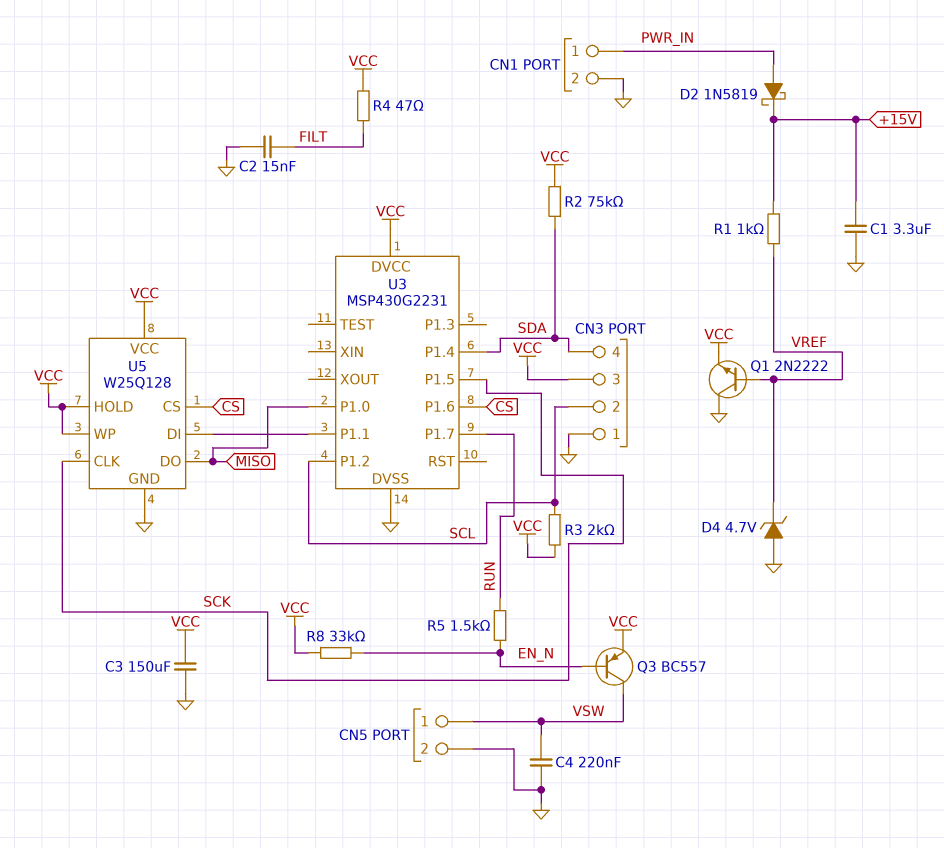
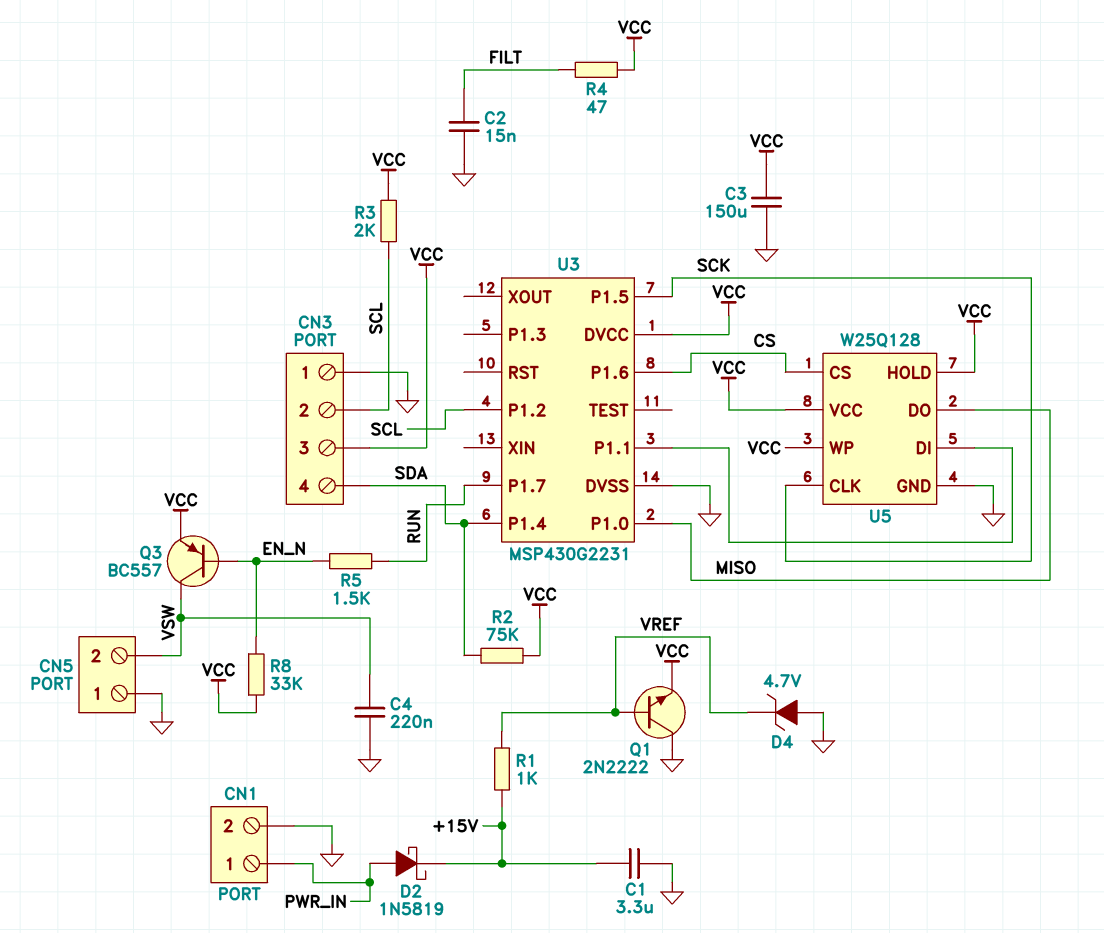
CN5 pin 1: VSW -> GND
CN5 pin 2: GND -> VSW

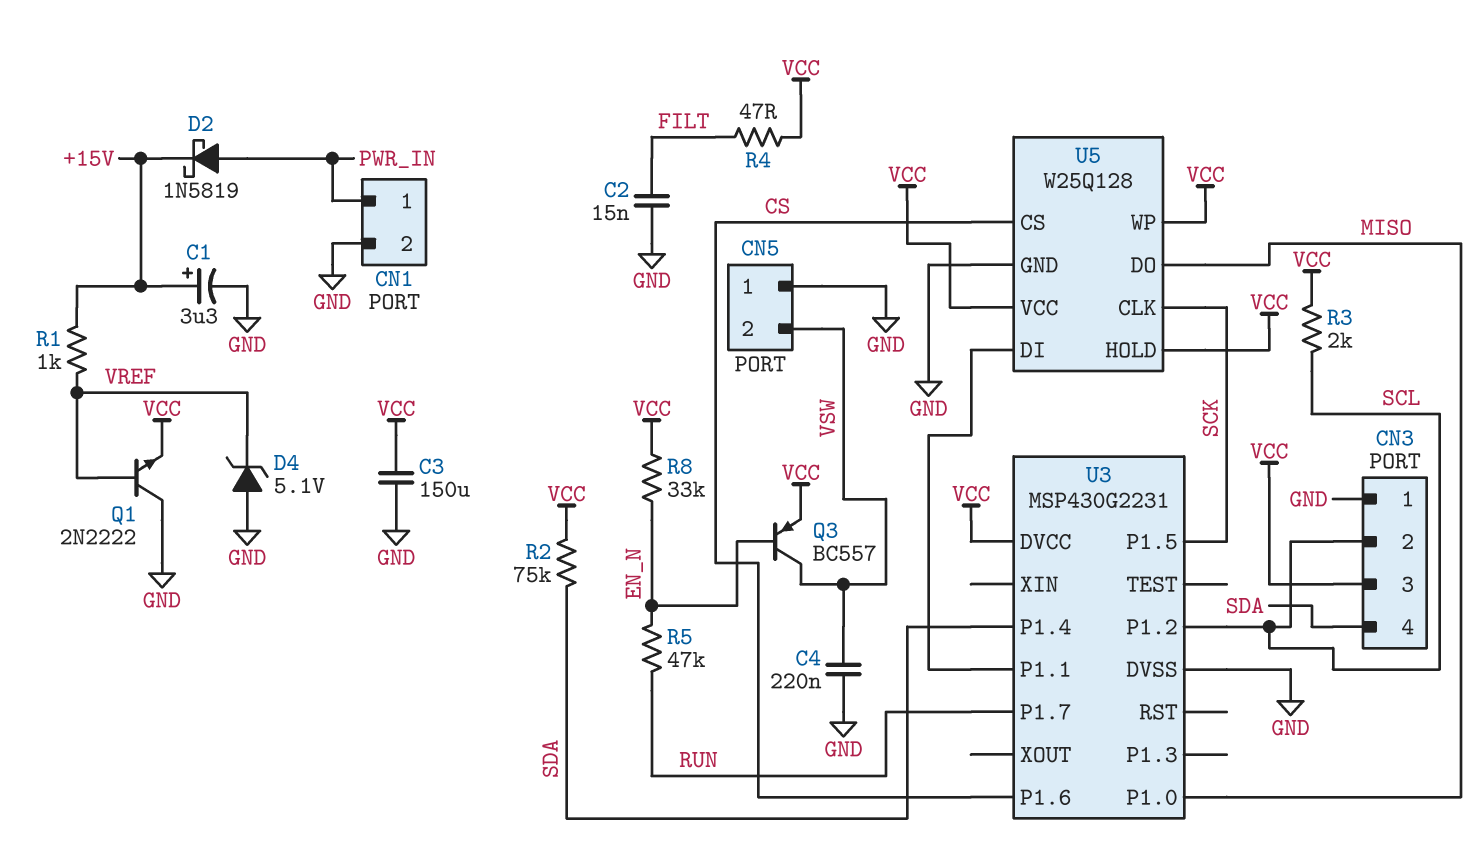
C1: 3.3uF (+15V, GND) -> 3.3uF (plus +15V, minus GND)
D4: zener 4.7V (A GND, K VREF) -> zener 5.1V (A GND, K VREF)
R5: 1.5k (EN_N, RUN) -> 47k (EN_N, RUN)

